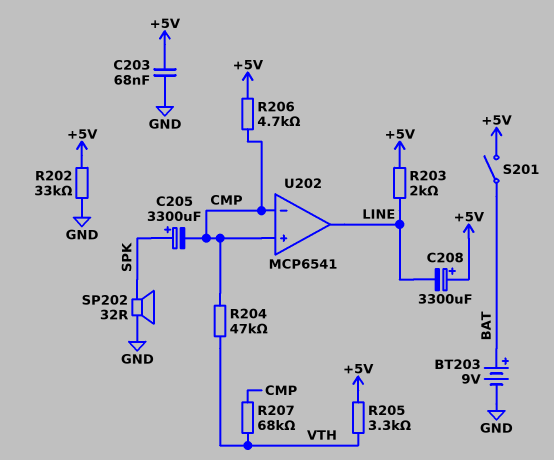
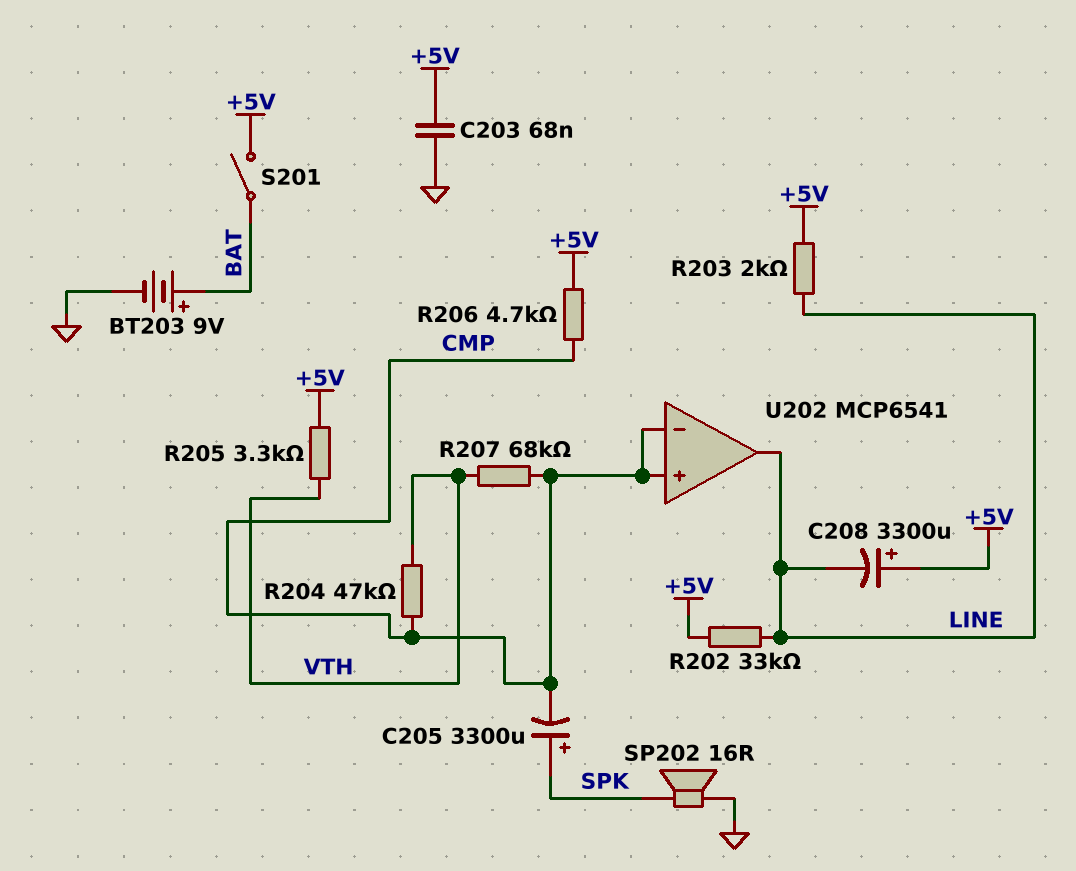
R202: 33k (+5V, GND) -> 33k (+5V, LINE)
SP202: speaker 32R (GND, SPK) -> speaker 16R (GND, SPK)

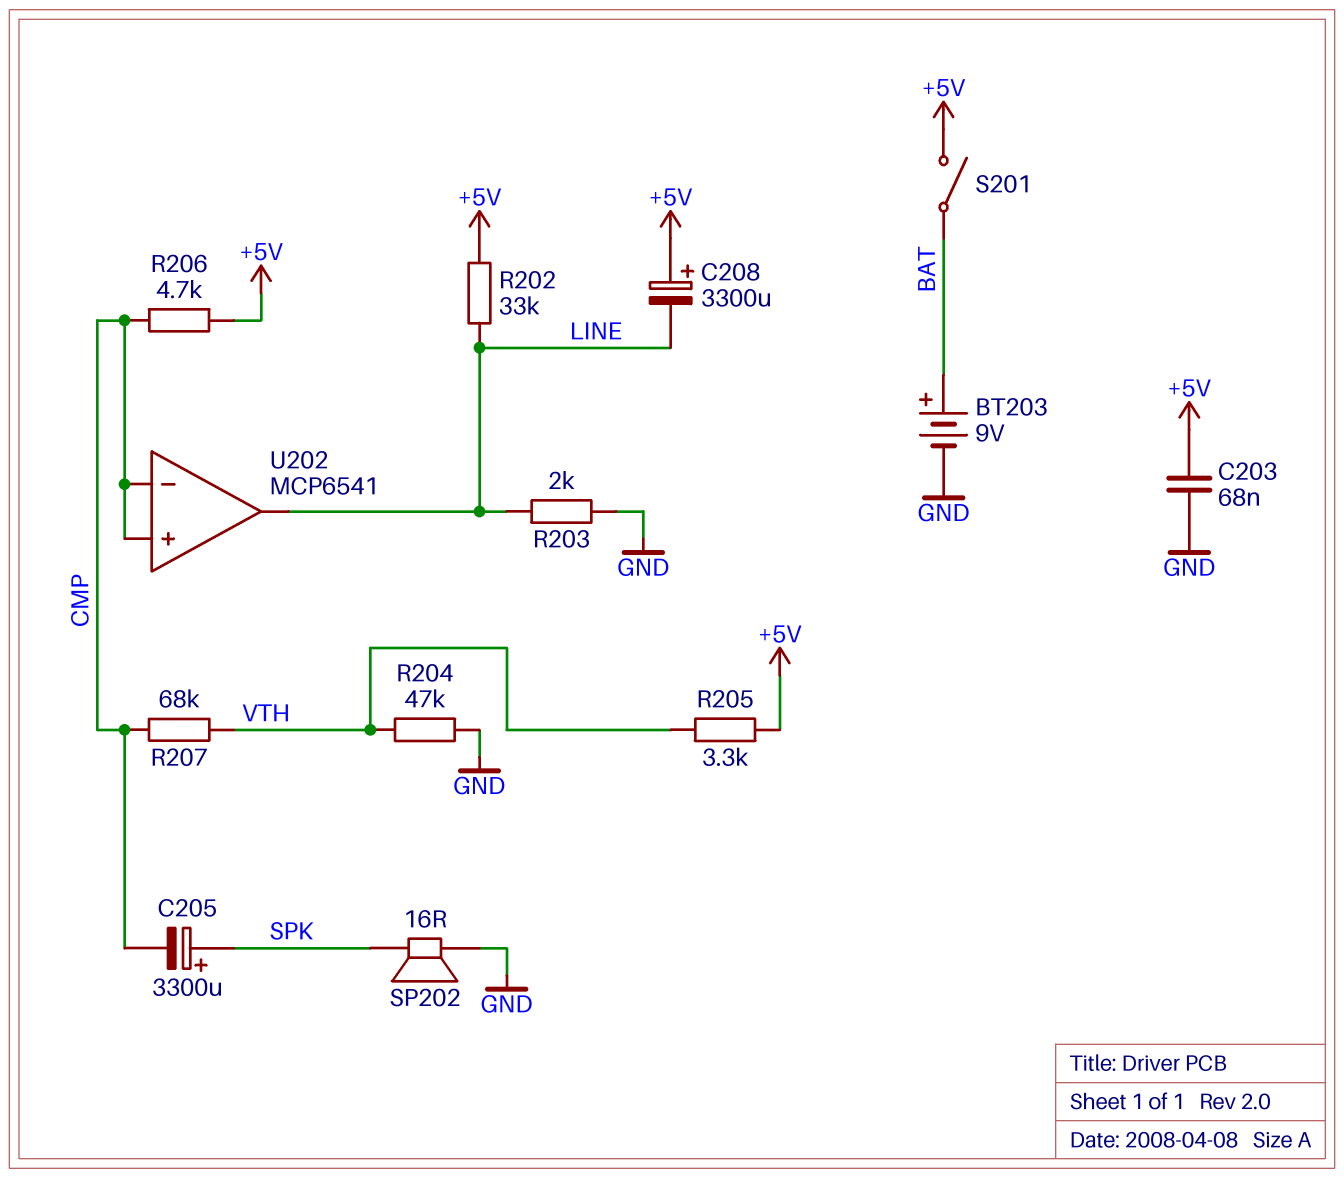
R203: 2k (+5V, LINE) -> 2k (GND, LINE)
R204: 47k (CMP, VTH) -> 47k (GND, VTH)

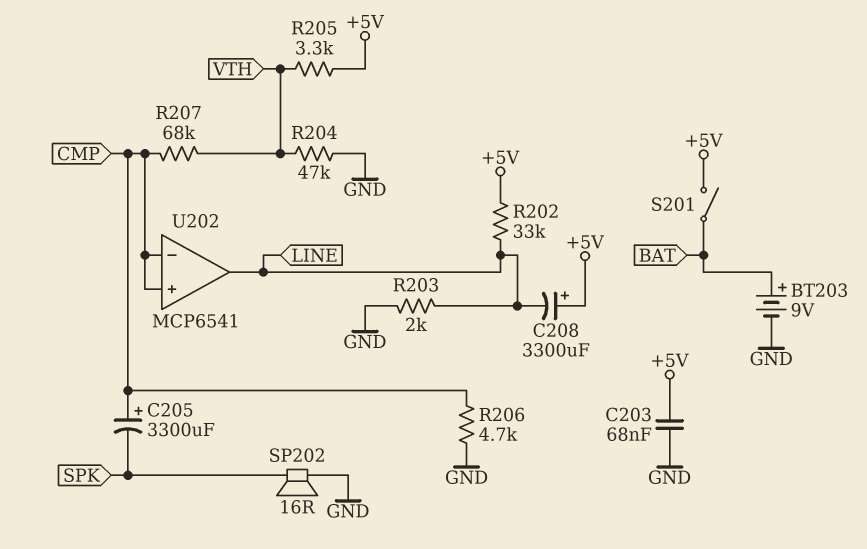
C205: 3300uF (plus SPK, minus CMP) -> 3300uF (plus CMP, minus SPK)
R206: 4.7k (+5V, CMP) -> 4.7k (CMP, GND)

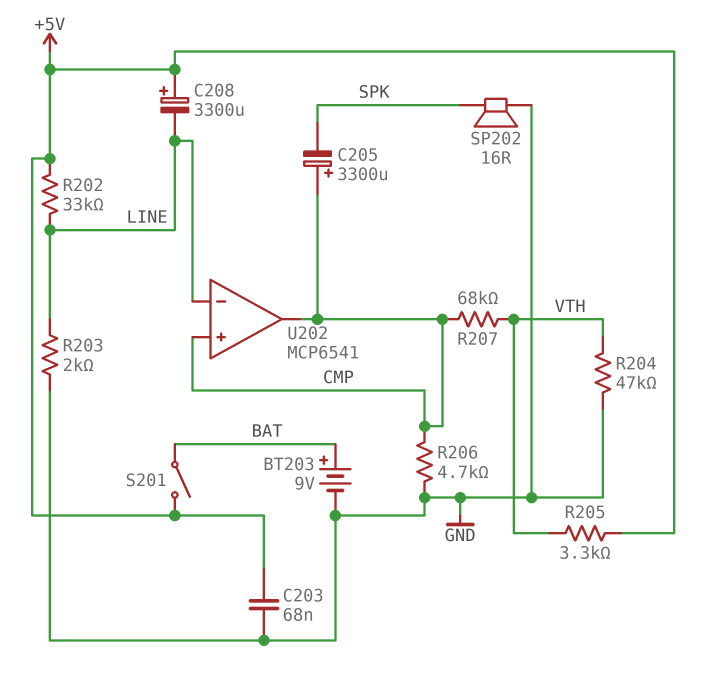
U202 pin in-: CMP -> LINE
U202 pin out: LINE -> CMP

